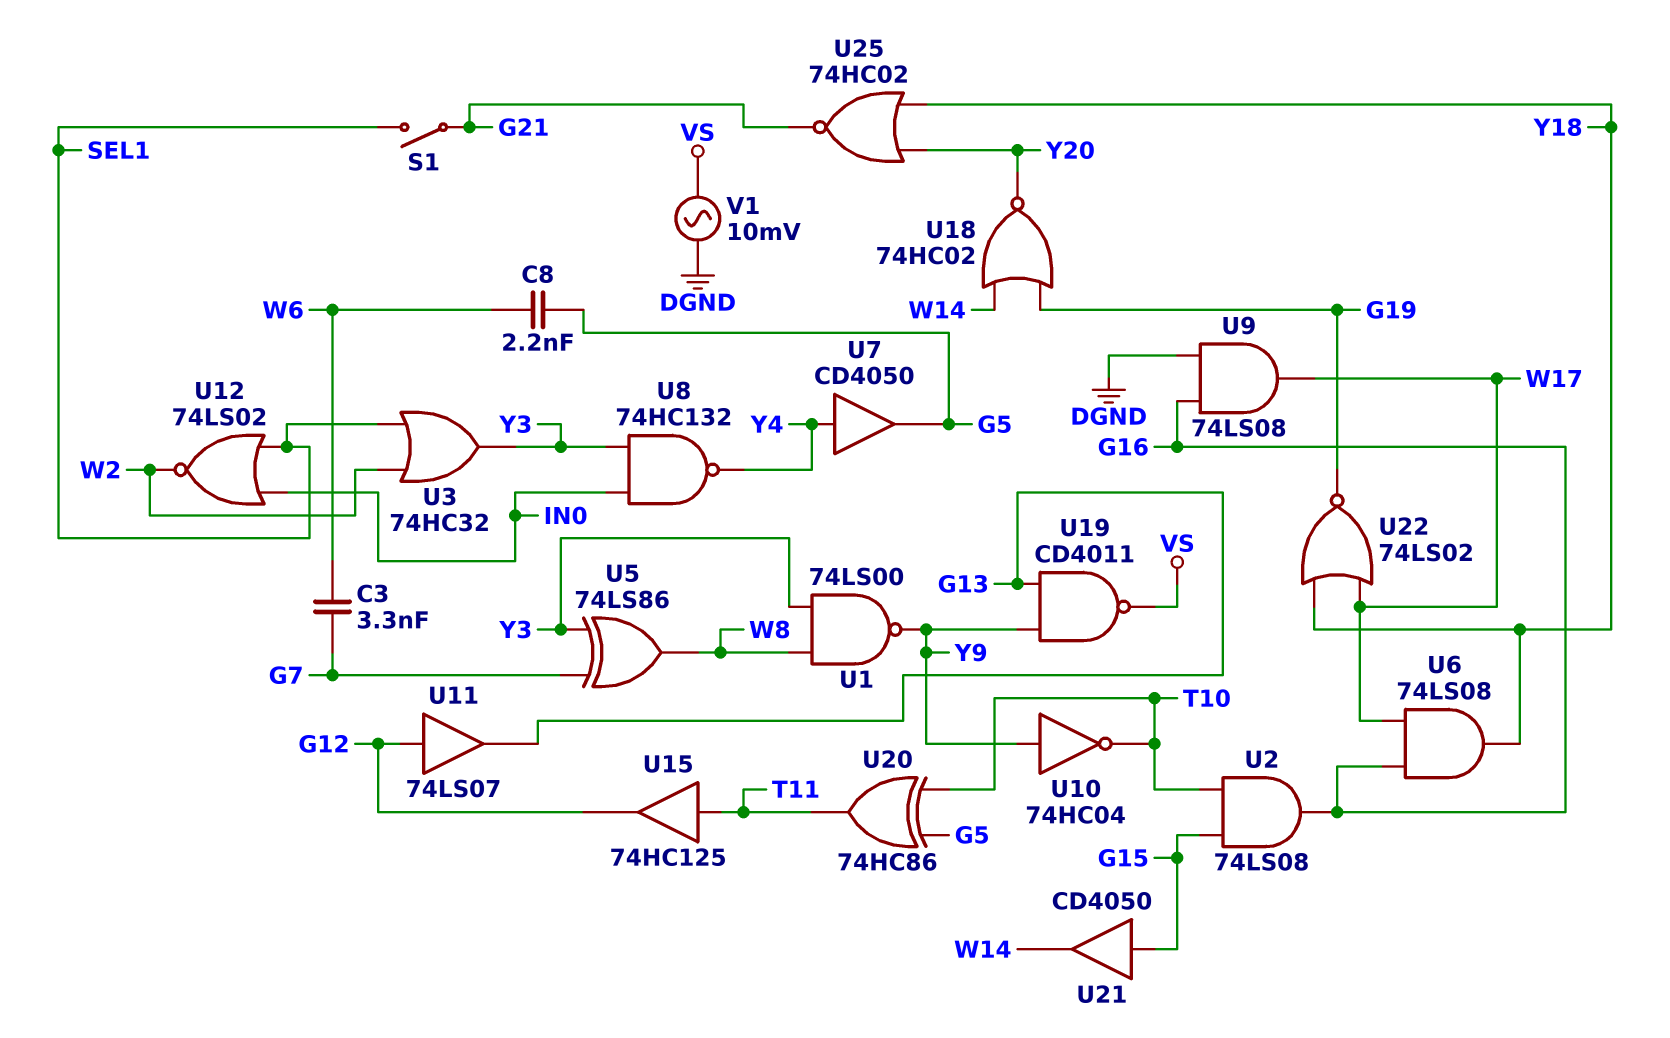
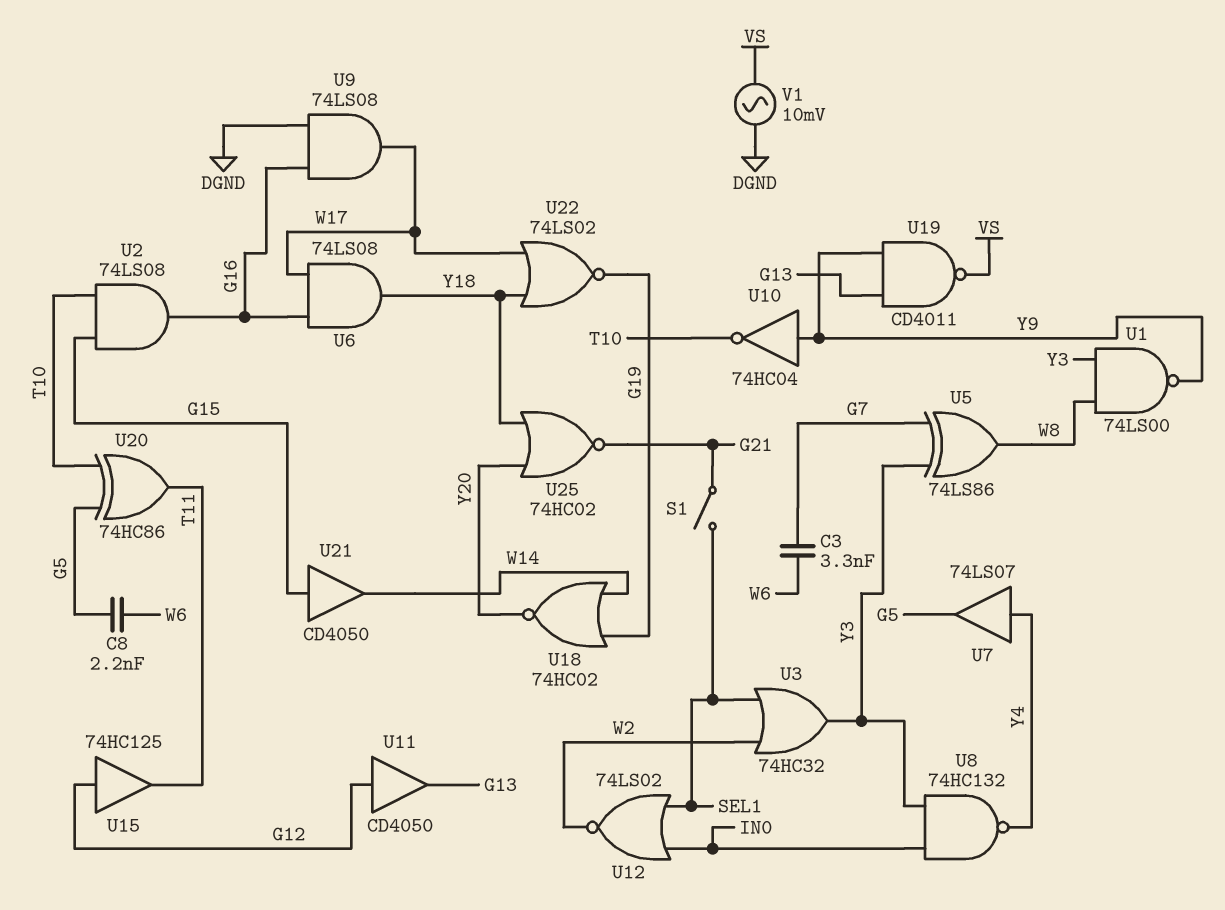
U7: buffer CD4050 (in Y4, out G5) -> buffer 74LS07 (in Y4, out G5)
U11: buffer 74LS07 (in G12, out G13) -> buffer CD4050 (in G12, out G13)
U15: buffer 74HC125 (in T11, out G12) -> buffer 74HC125 (in G12, out T11)

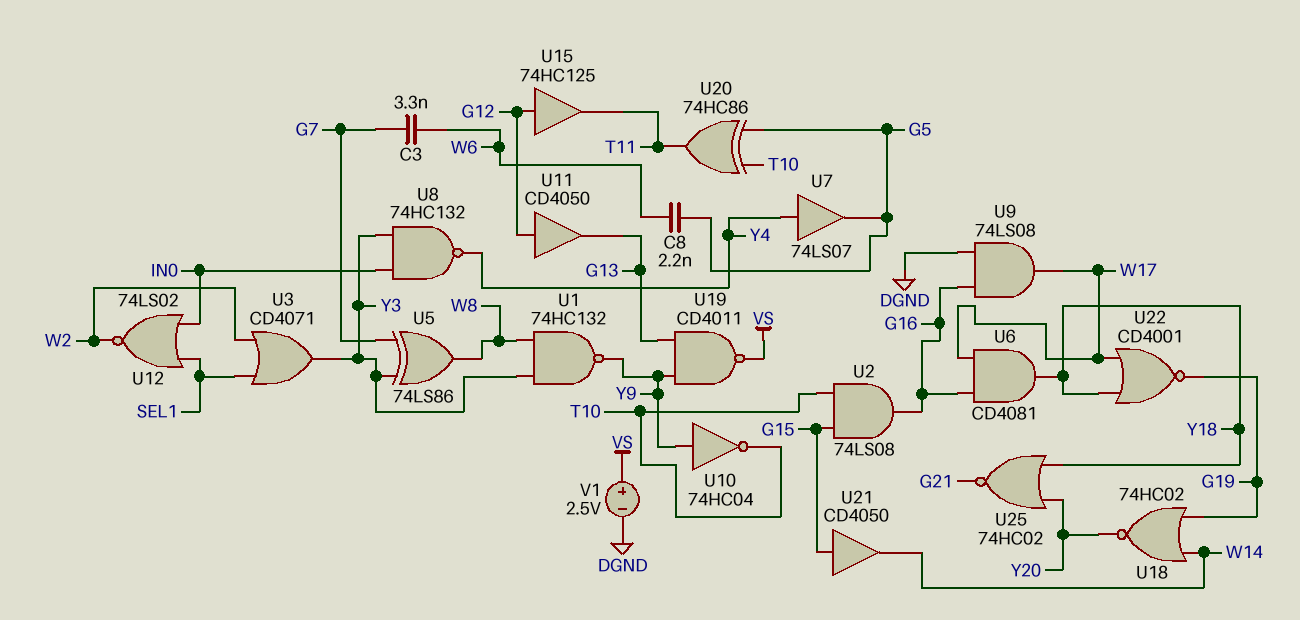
S1: switch (G21, SEL1) -> none
U1: NAND 74LS00 (in W8, in Y3, out Y9) -> NAND 74HC132 (in W8, in Y3, out Y9)
U3: OR 74HC32 (in SEL1, in W2, out Y3) -> OR CD4071 (in SEL1, in W2, out Y3)
U6: AND 74LS08 (in G16, in W17, out Y18) -> AND CD4081 (in G16, in W17, out Y18)
U22: NOR 74LS02 (in W17, in Y18, out G19) -> NOR CD4001 (in W17, in Y18, out G19)
V1: AC 10mV (DGND, VS) -> 2.5V (plus VS, minus DGND)

